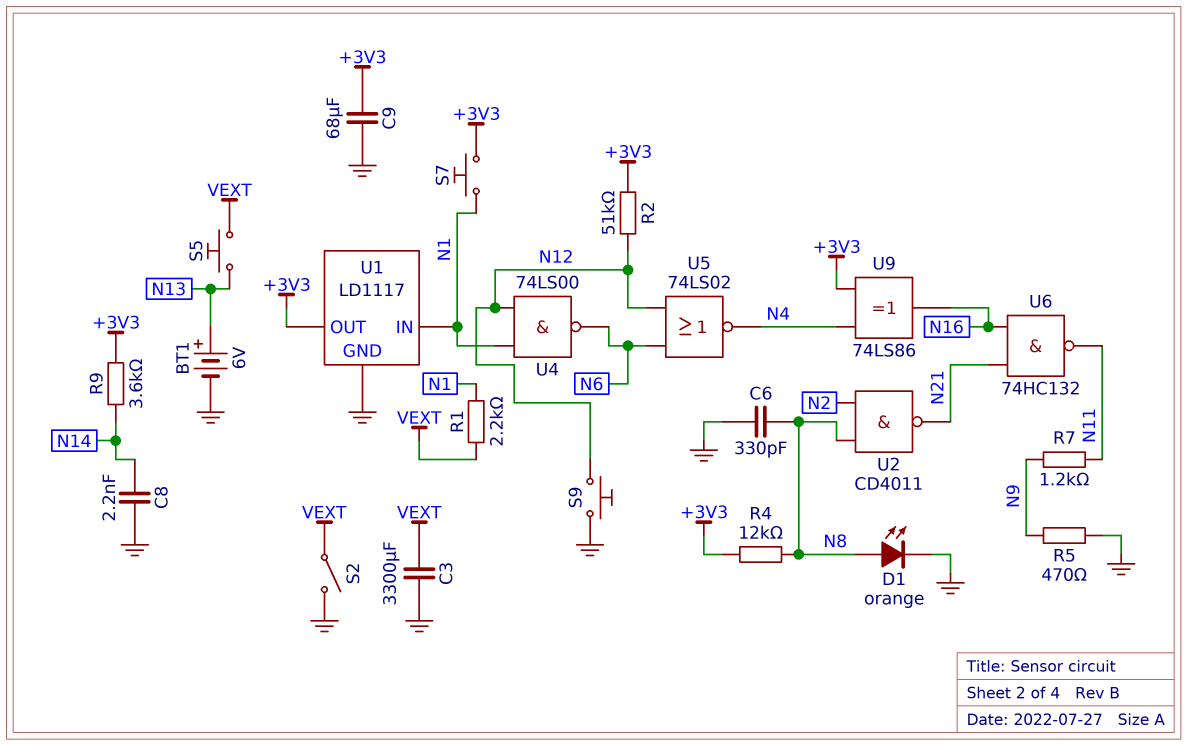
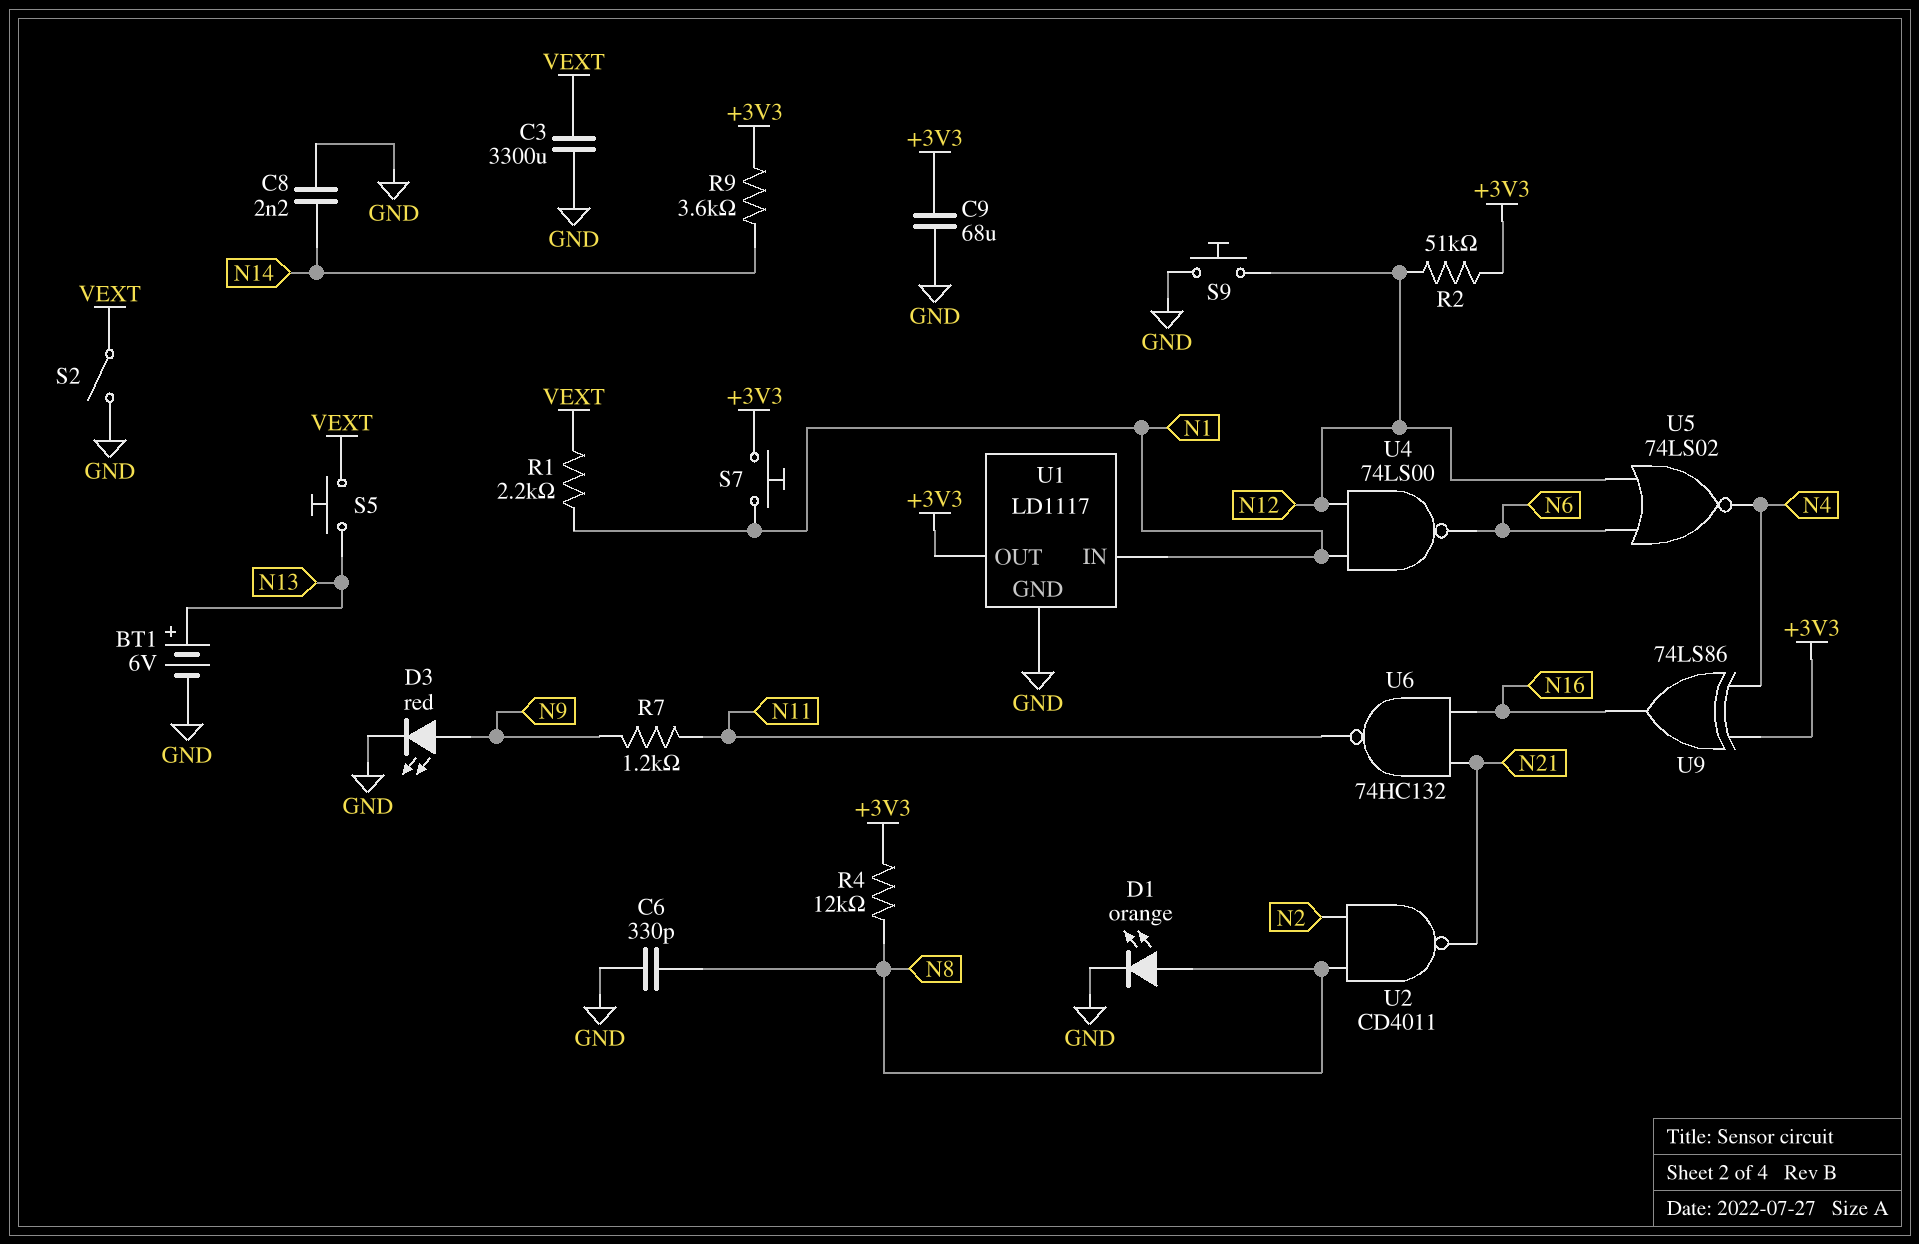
D3: none -> LED red (A N9, K GND)
R5: 470 (GND, N9) -> none

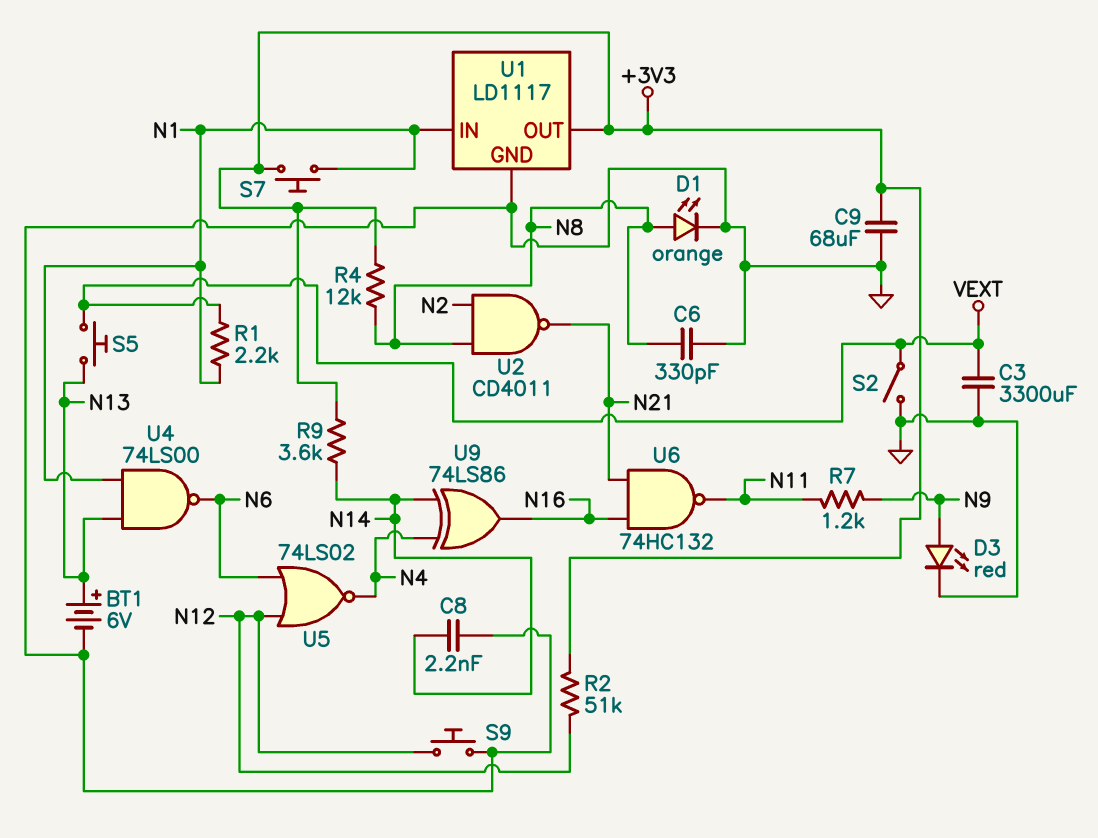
U4: NAND 74LS00 (in N1, in N12, out N6) -> NAND 74LS00 (in N1, in N13, out N6)
U9: XOR 74LS86 (in +3V3, in N4, out N16) -> XOR 74LS86 (in N4, in N14, out N16)

